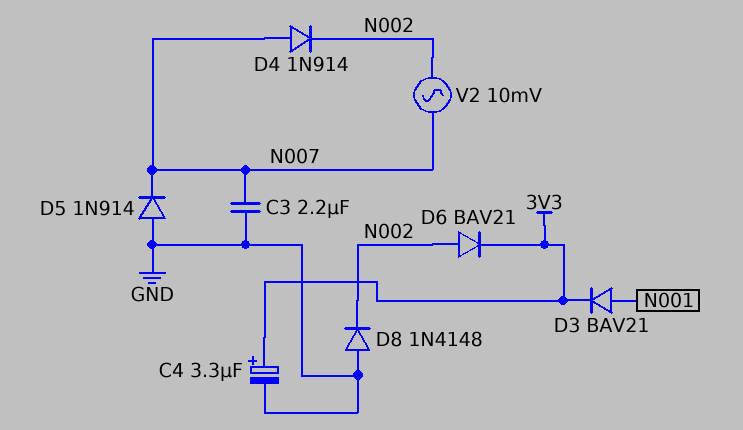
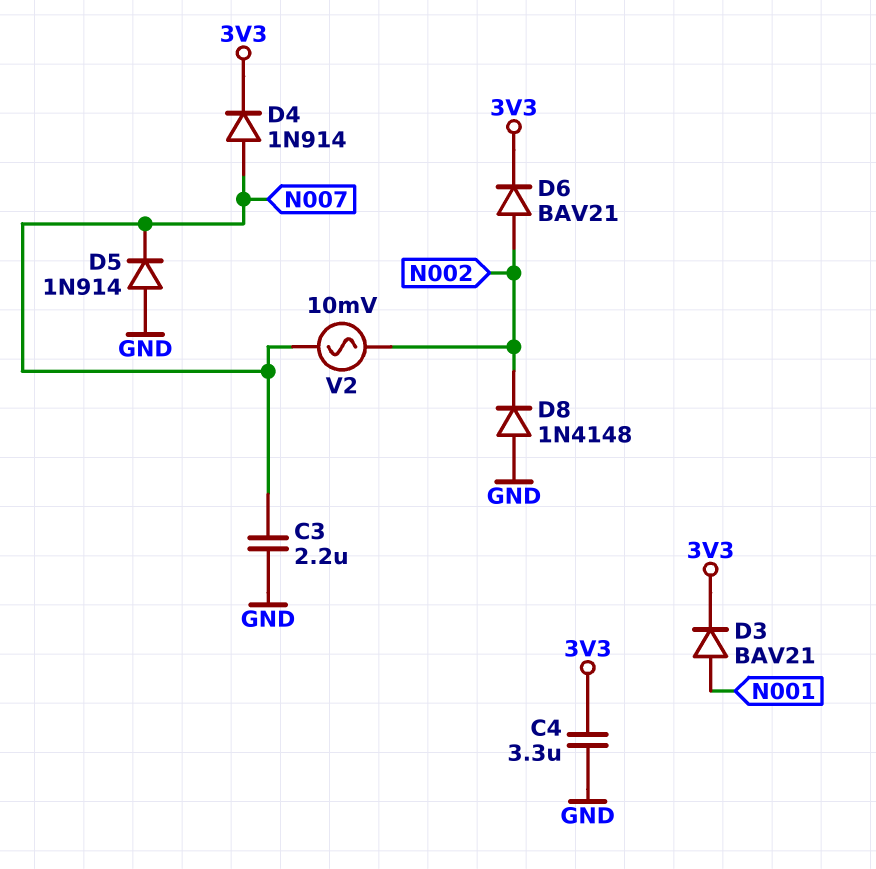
C4: 3.3uF (plus 3V3, minus GND) -> 3.3uF (3V3, GND)
D4: diode 1N914 (A N007, K N002) -> diode 1N914 (A N007, K 3V3)

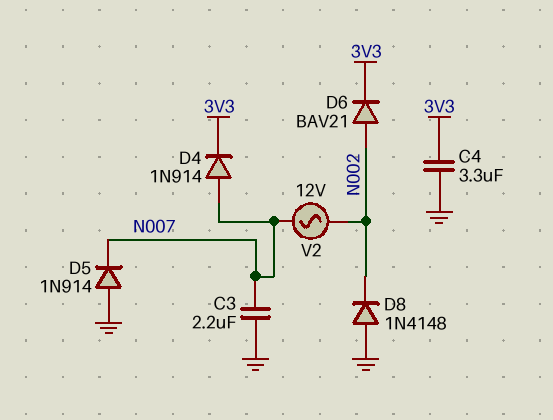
D3: diode BAV21 (A N001, K 3V3) -> none
V2: AC 10mV (N002, N007) -> AC 12V (N002, N007)

